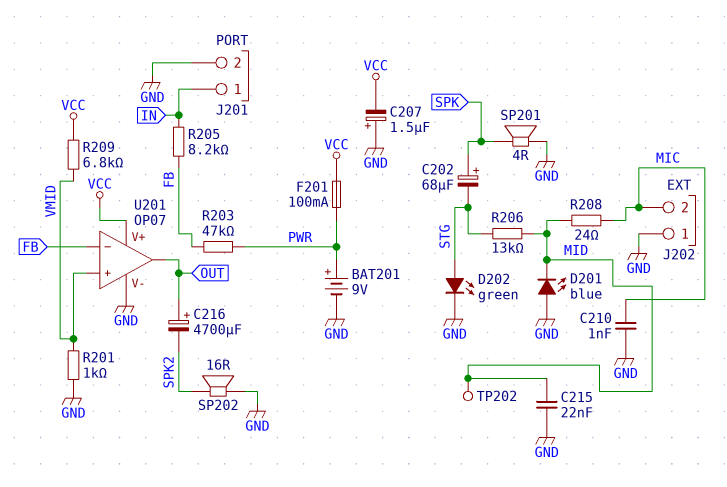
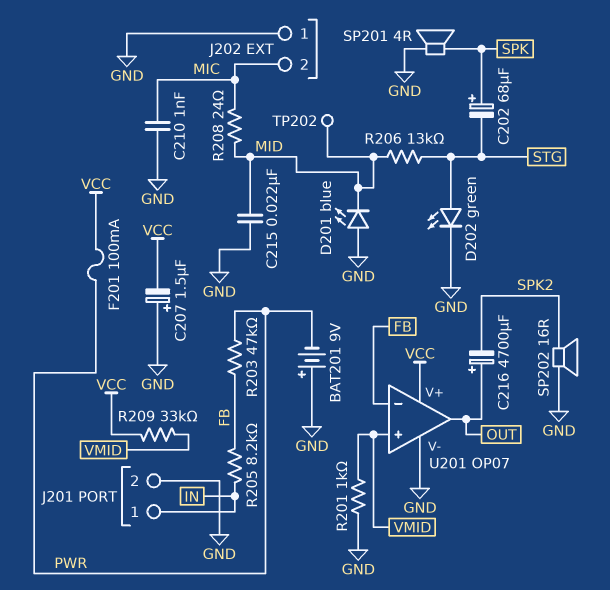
BAT201: 9V (plus PWR, minus GND) -> 9V (plus GND, minus PWR)
R209: 6.8k (VCC, VMID) -> 33k (VCC, VMID)

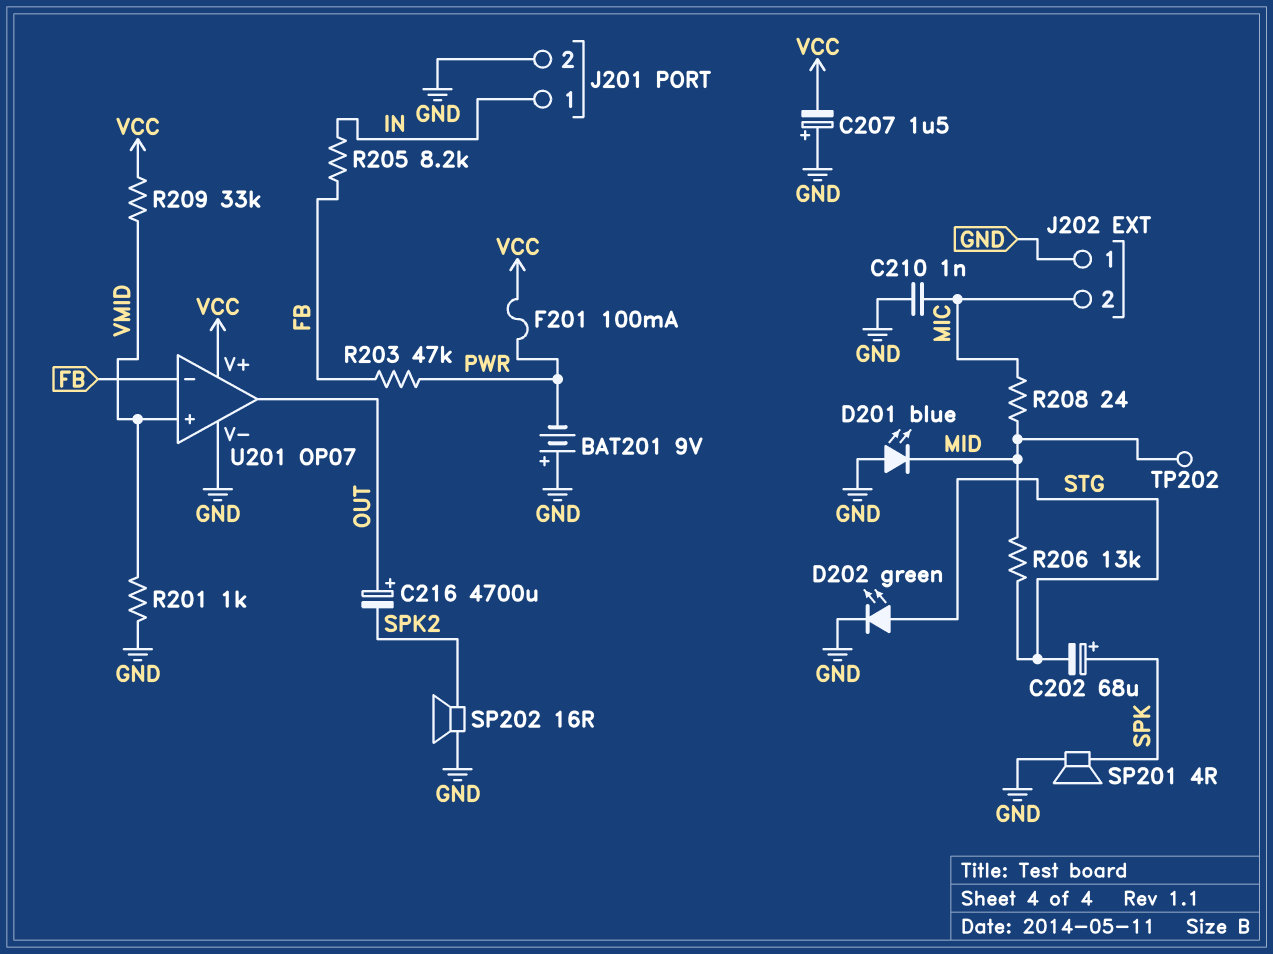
C215: 22nF (GND, MID) -> none

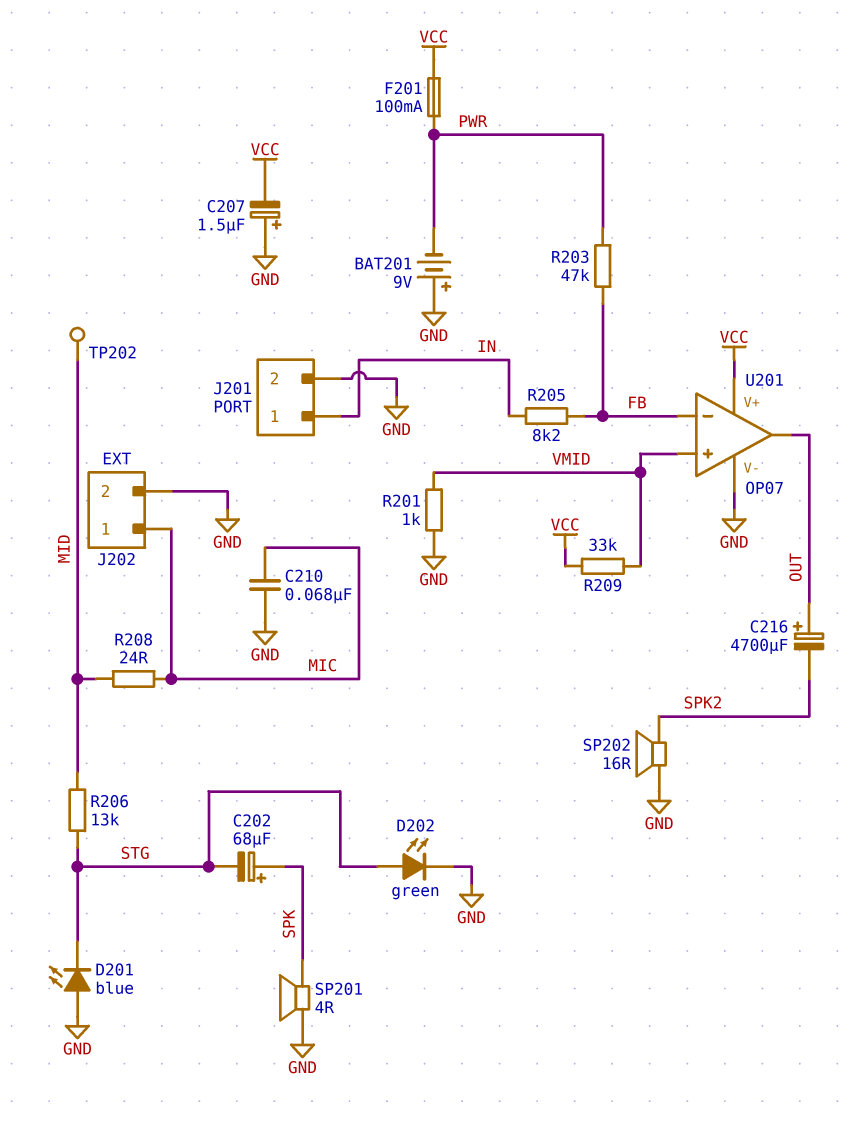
C210: 1nF (GND, MIC) -> 68nF (GND, MIC)
D201: LED blue (A GND, K MID) -> LED blue (A GND, K STG)
J202 pin 1: GND -> MIC
J202 pin 2: MIC -> GND

